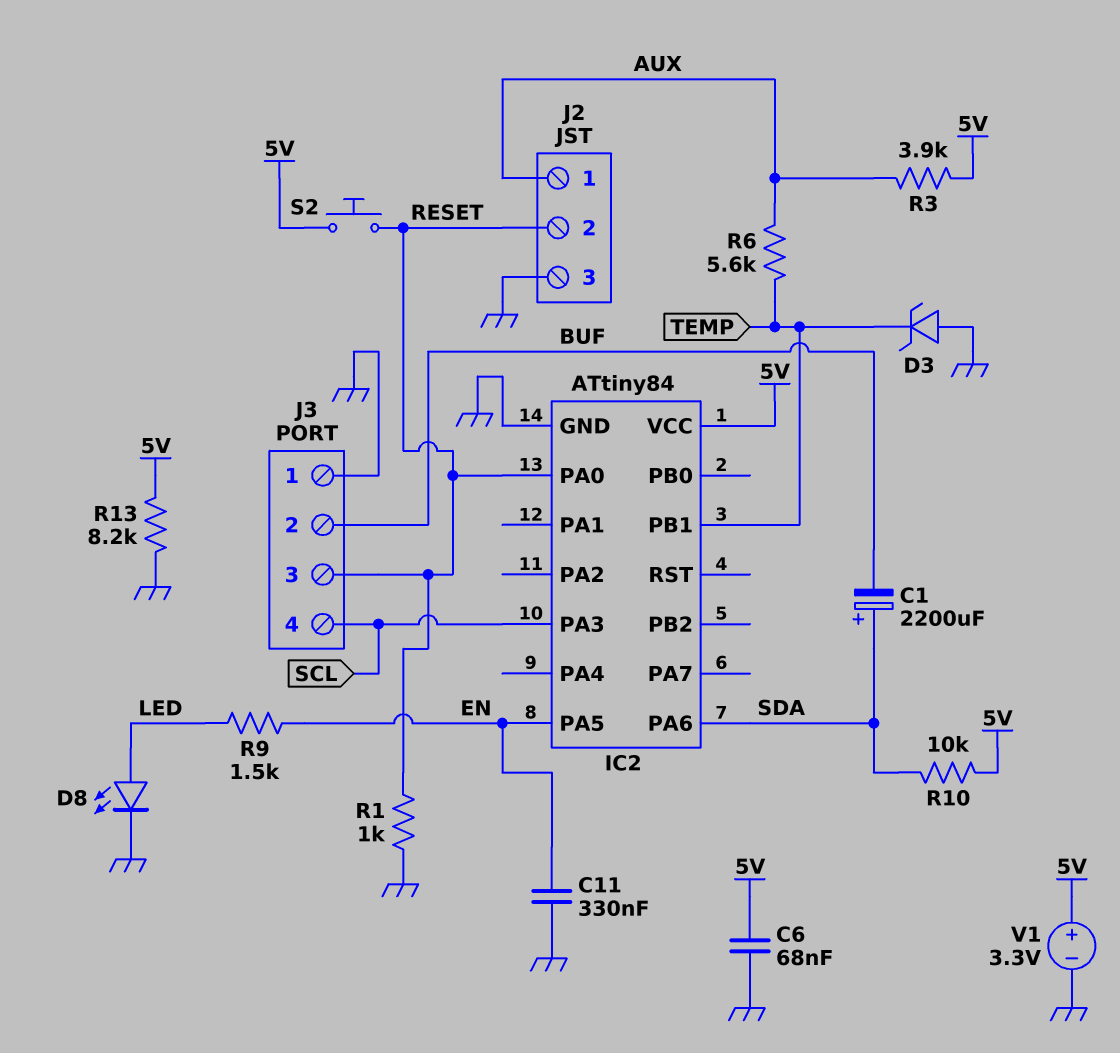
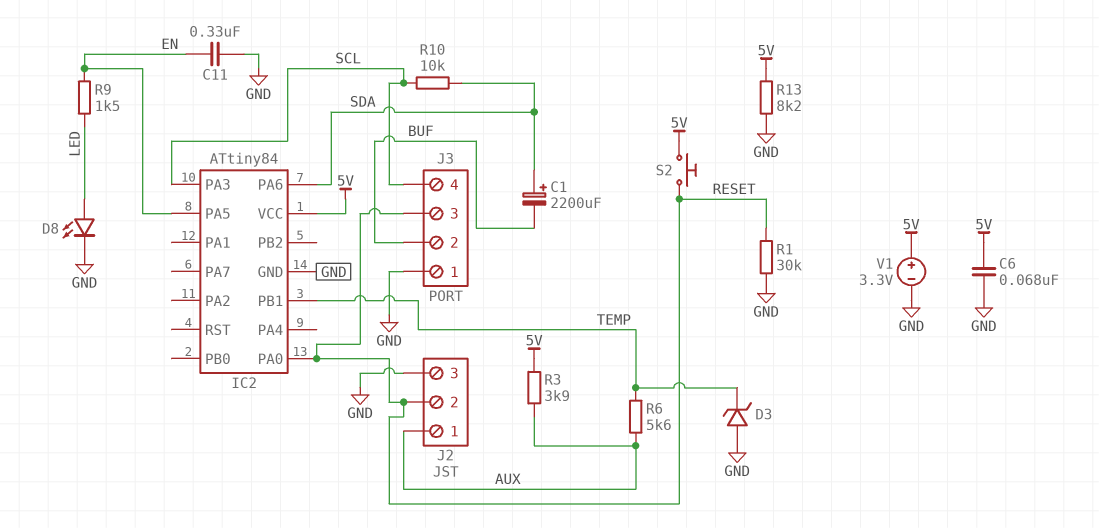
R1: 1k (GND, RESET) -> 30k (GND, RESET)
R10: 10k (5V, SDA) -> 10k (SCL, SDA)

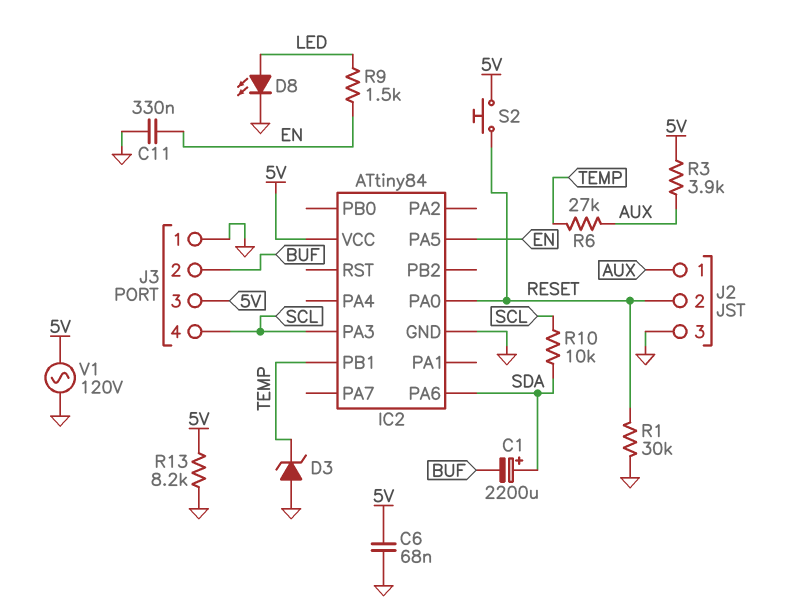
J3 pin 3: RESET -> 5V
R6: 5.6k (AUX, TEMP) -> 27k (AUX, TEMP)
V1: 3.3V (plus 5V, minus GND) -> AC 120V (5V, GND)

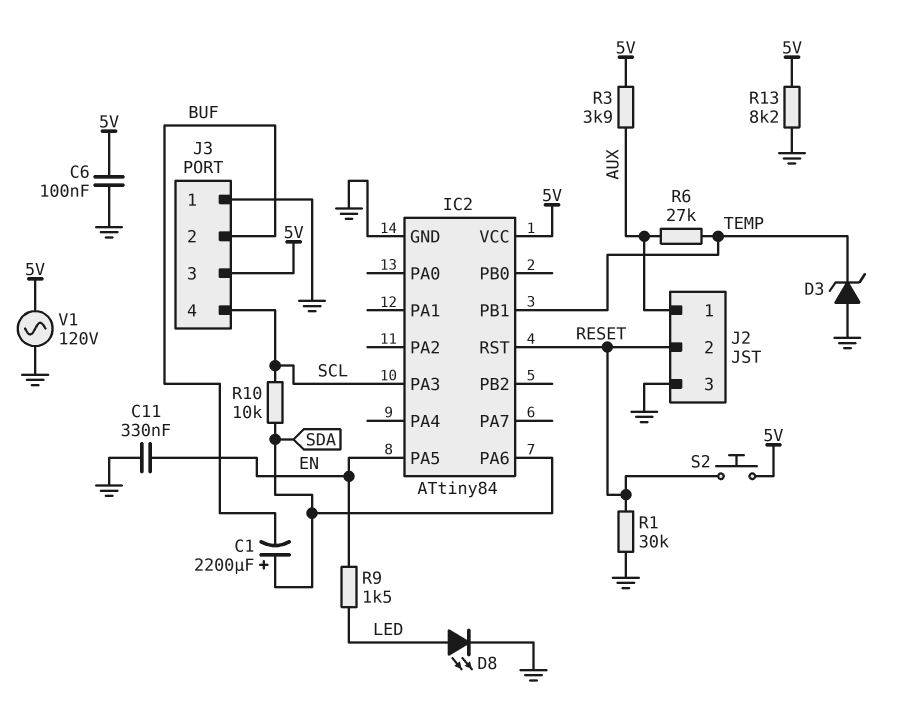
C6: 68nF (5V, GND) -> 100nF (5V, GND)
IC2 pin PA0: RESET -> none
IC2 pin RST: none -> RESET

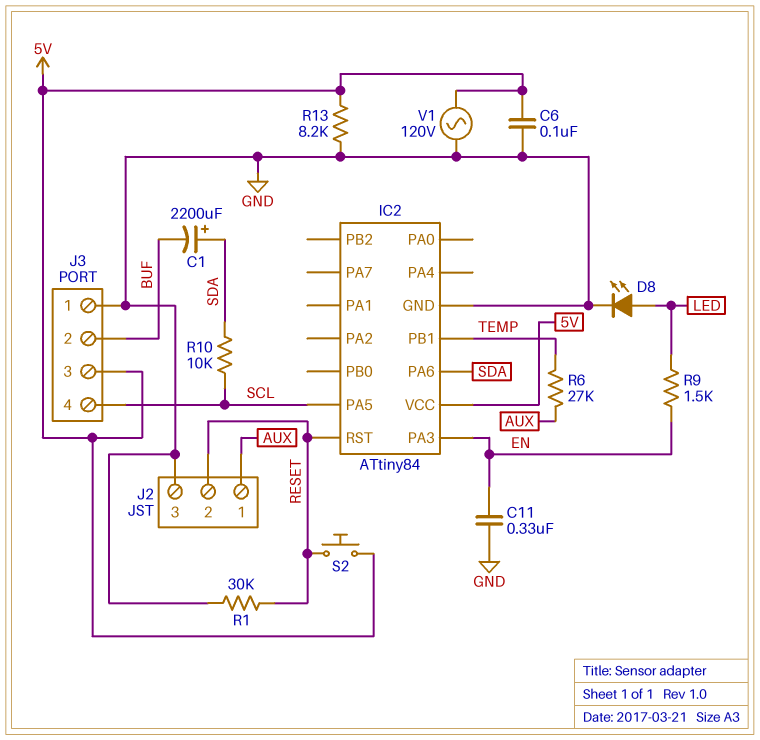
D3: zener (A GND, K TEMP) -> none
IC2 pin PA3: SCL -> EN
IC2 pin PA5: EN -> SCL
R3: 3.9k (5V, AUX) -> none

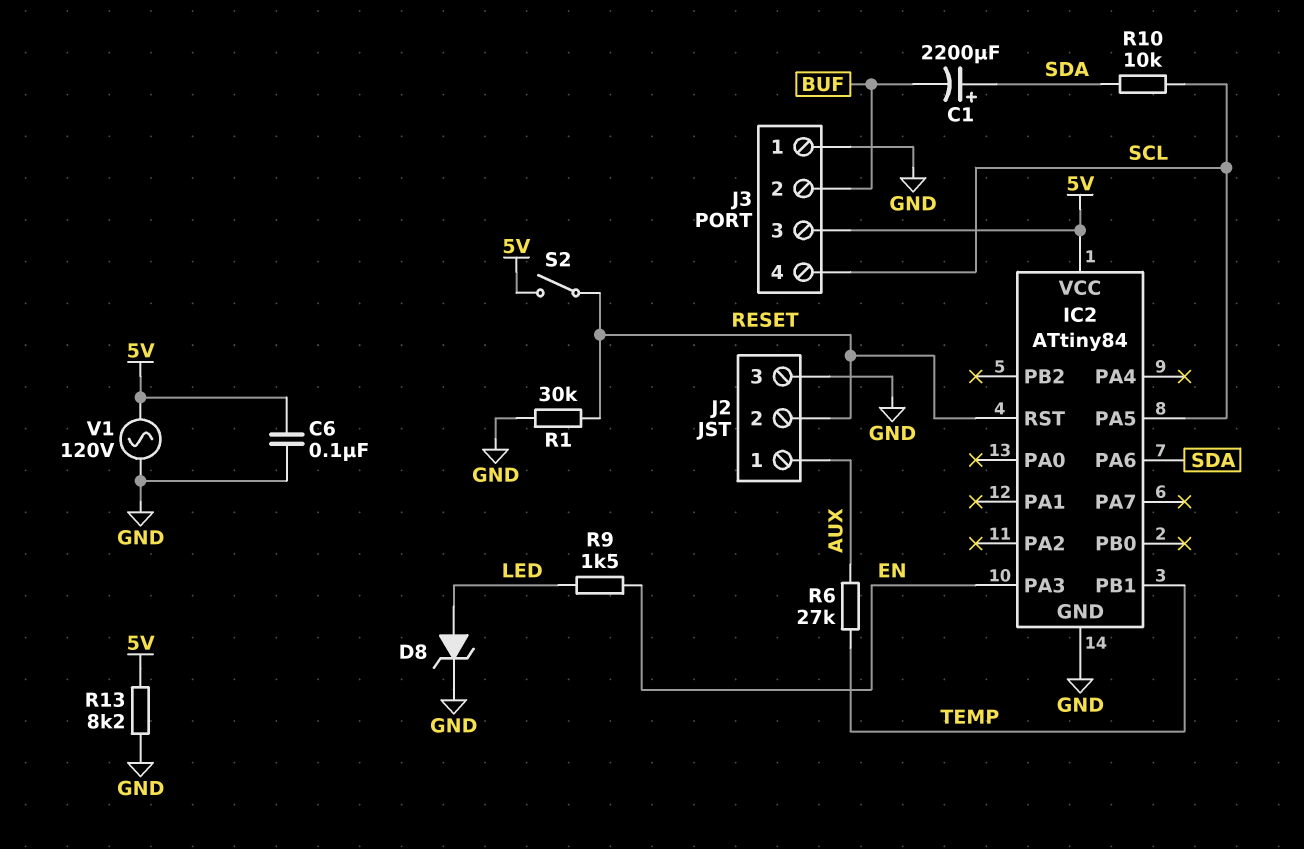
C11: 330nF (EN, GND) -> none
D8: LED (A LED, K GND) -> zener (A LED, K GND)
S2: button (5V, RESET) -> switch (5V, RESET)

